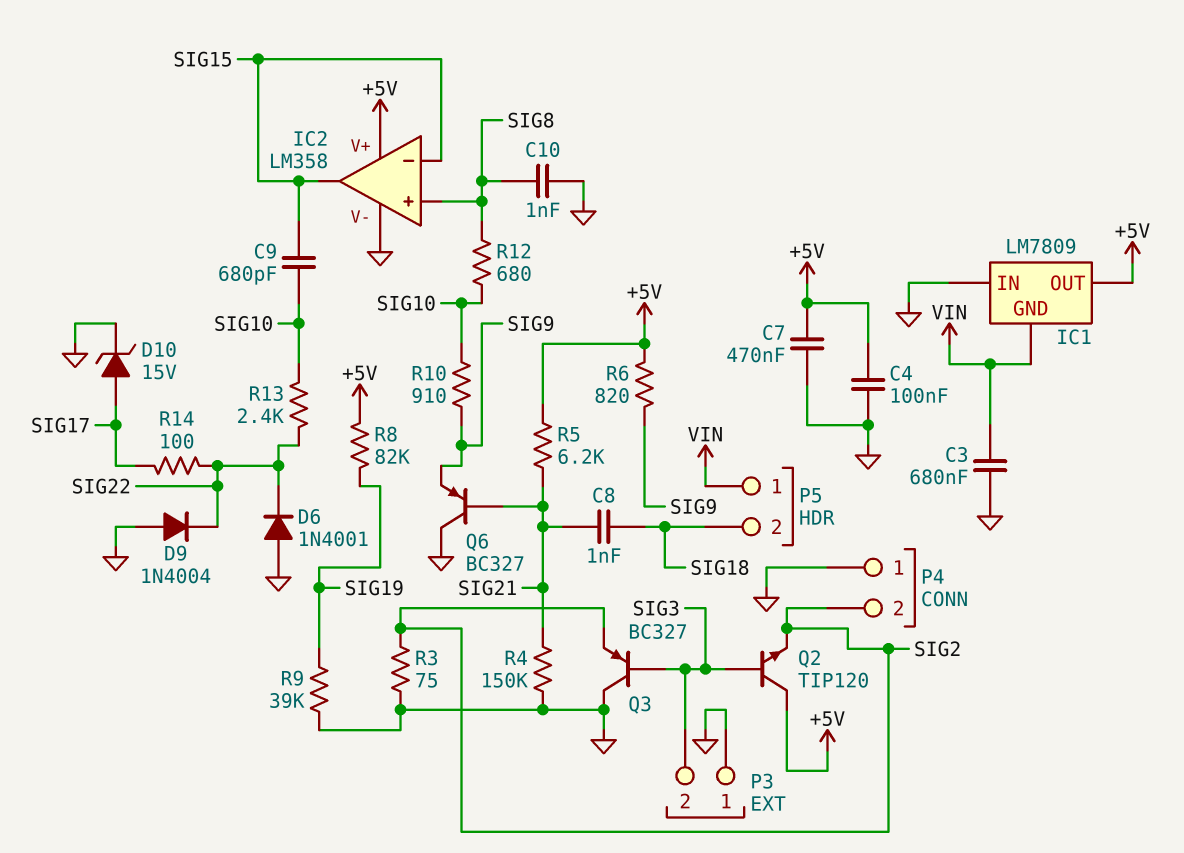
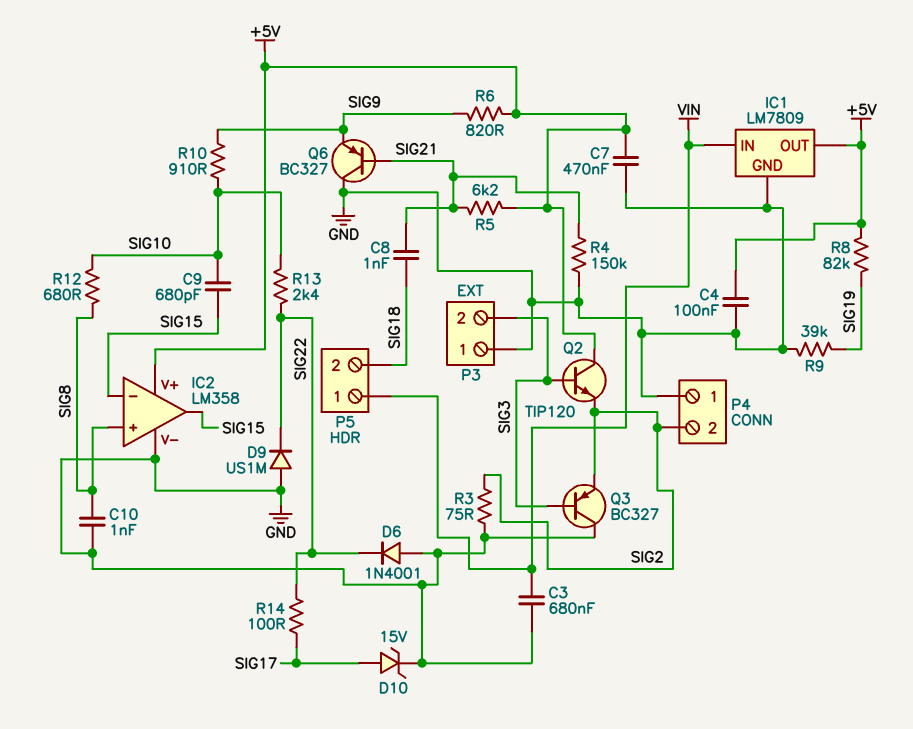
D9: diode 1N4004 (A GND, K SIG22) -> diode US1M (A GND, K SIG22)
IC1 pin GND: VIN -> GND
IC1 pin IN: GND -> VIN

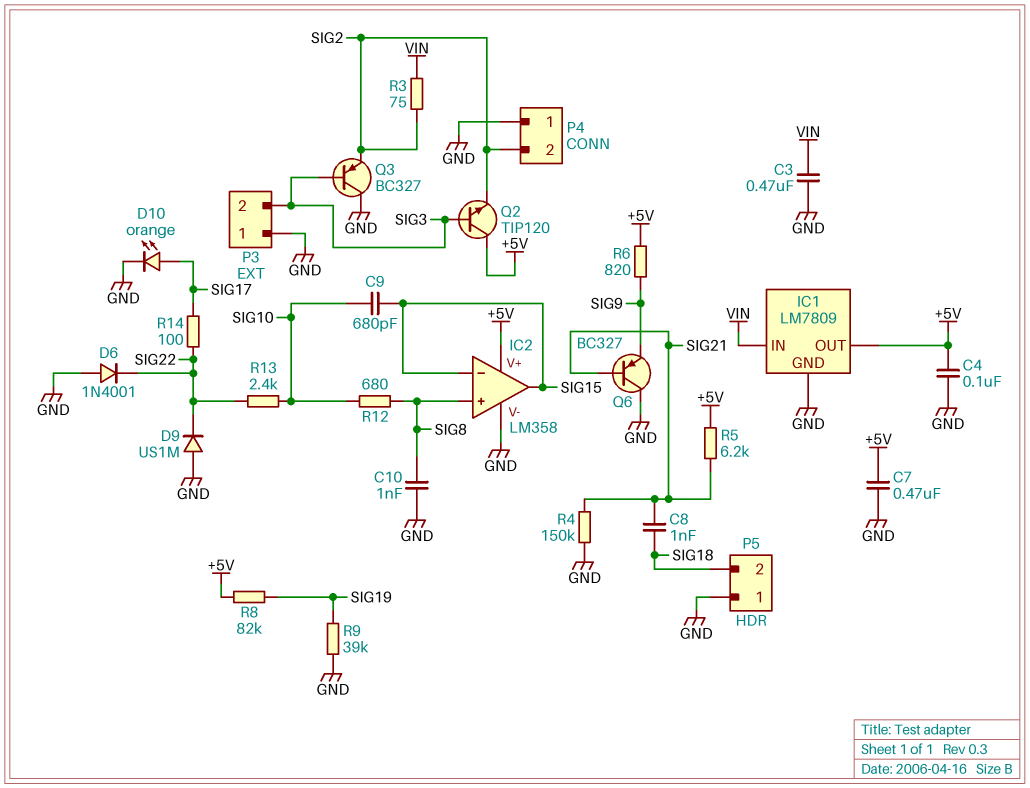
C3: 680nF (GND, VIN) -> 470nF (GND, VIN)
D10: zener 15V (A SIG17, K GND) -> LED orange (A SIG17, K GND)
P5 pin 1: VIN -> GND
R3: 75 (GND, SIG2) -> 75 (SIG2, VIN)
R10: 910 (SIG9, SIG10) -> none

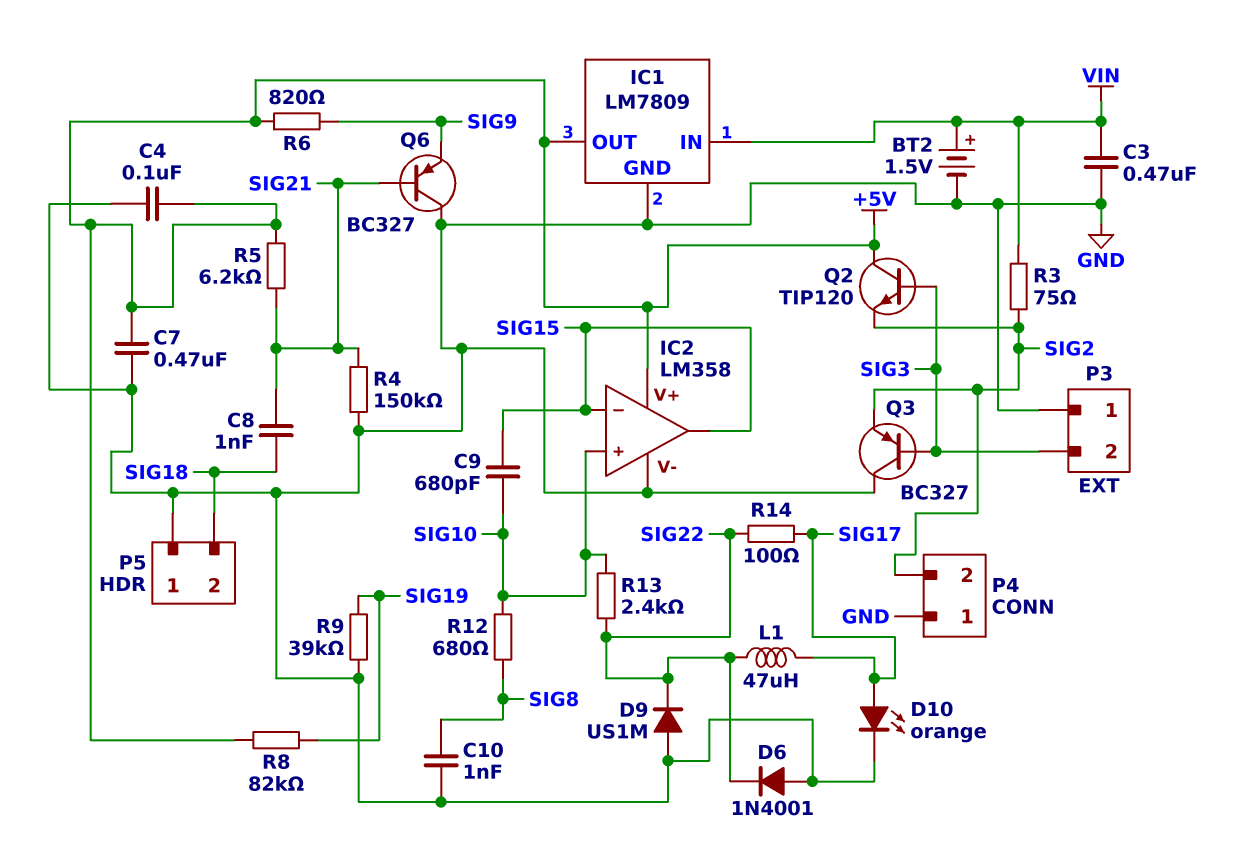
BT2: none -> 1.5V (plus VIN, minus GND)
IC2 pin in+: SIG8 -> SIG10
L1: none -> 47uH (SIG17, SIG22)

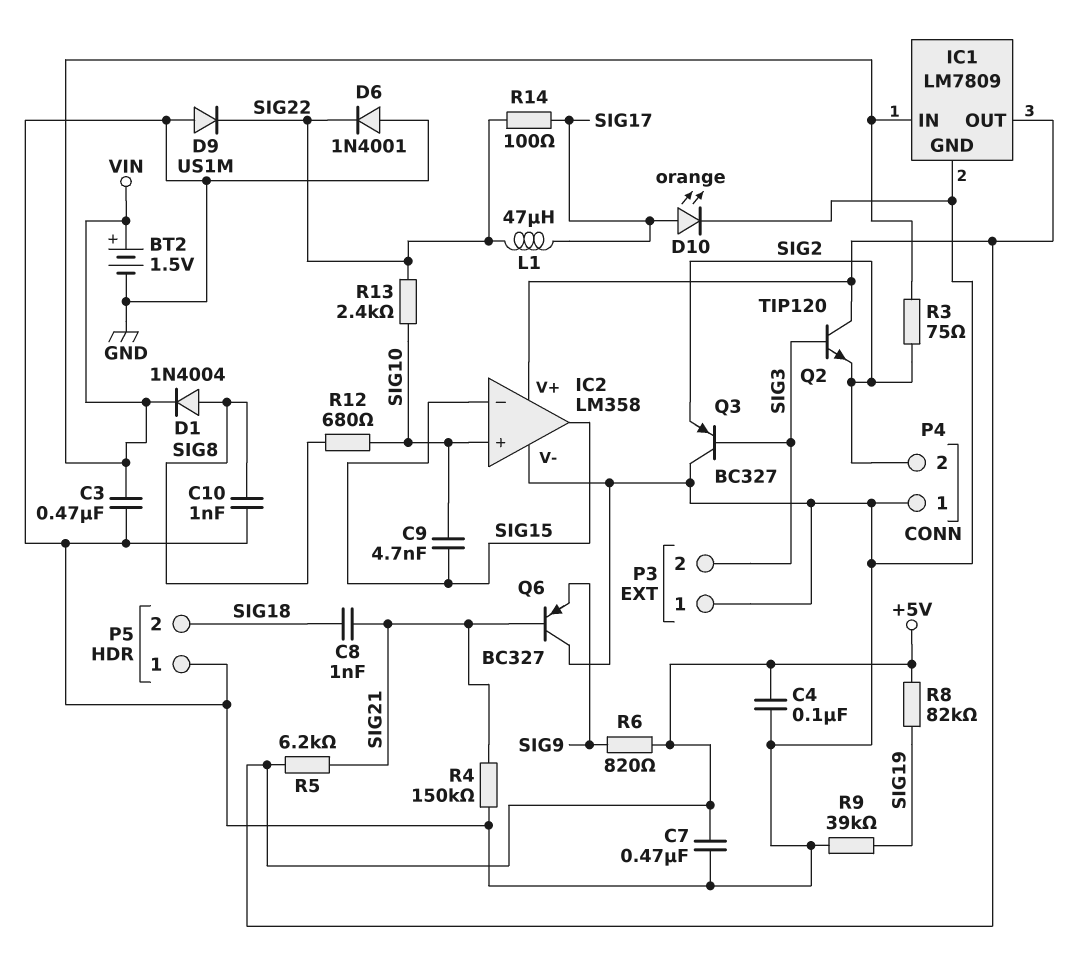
C9: 680pF (SIG10, SIG15) -> 4.7nF (SIG10, SIG15)
D1: none -> diode 1N4004 (A SIG8, K VIN)

